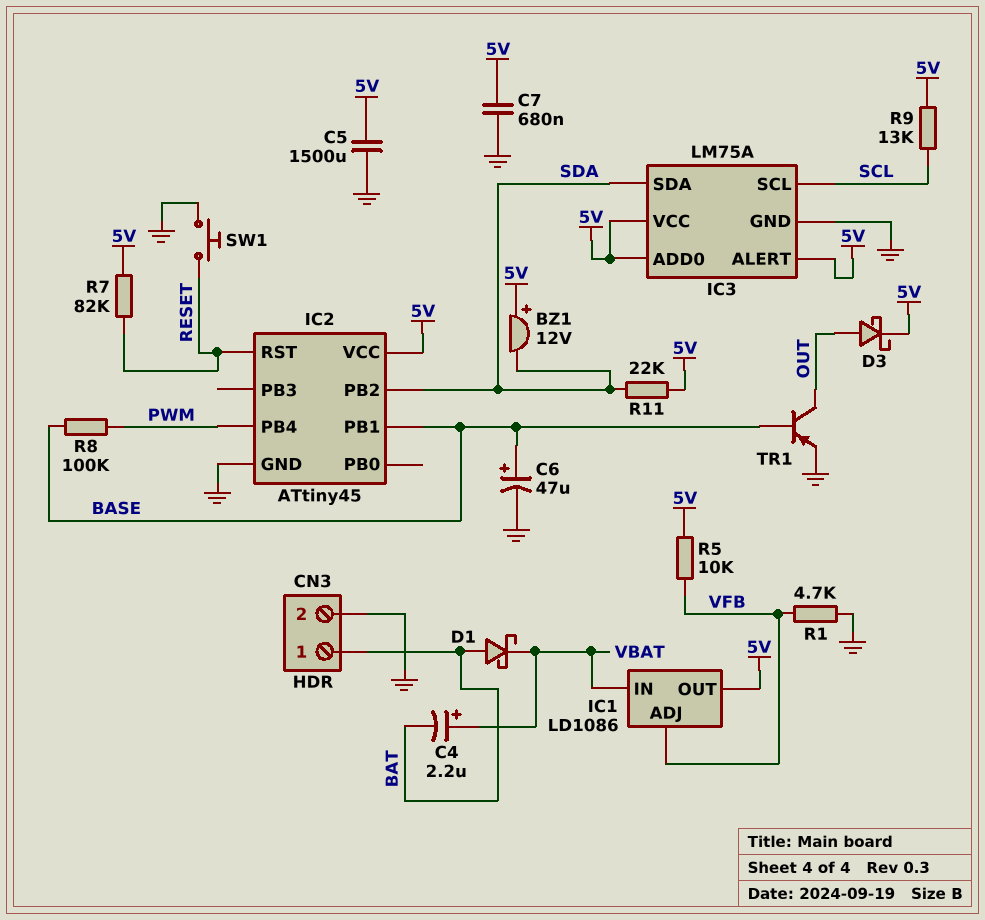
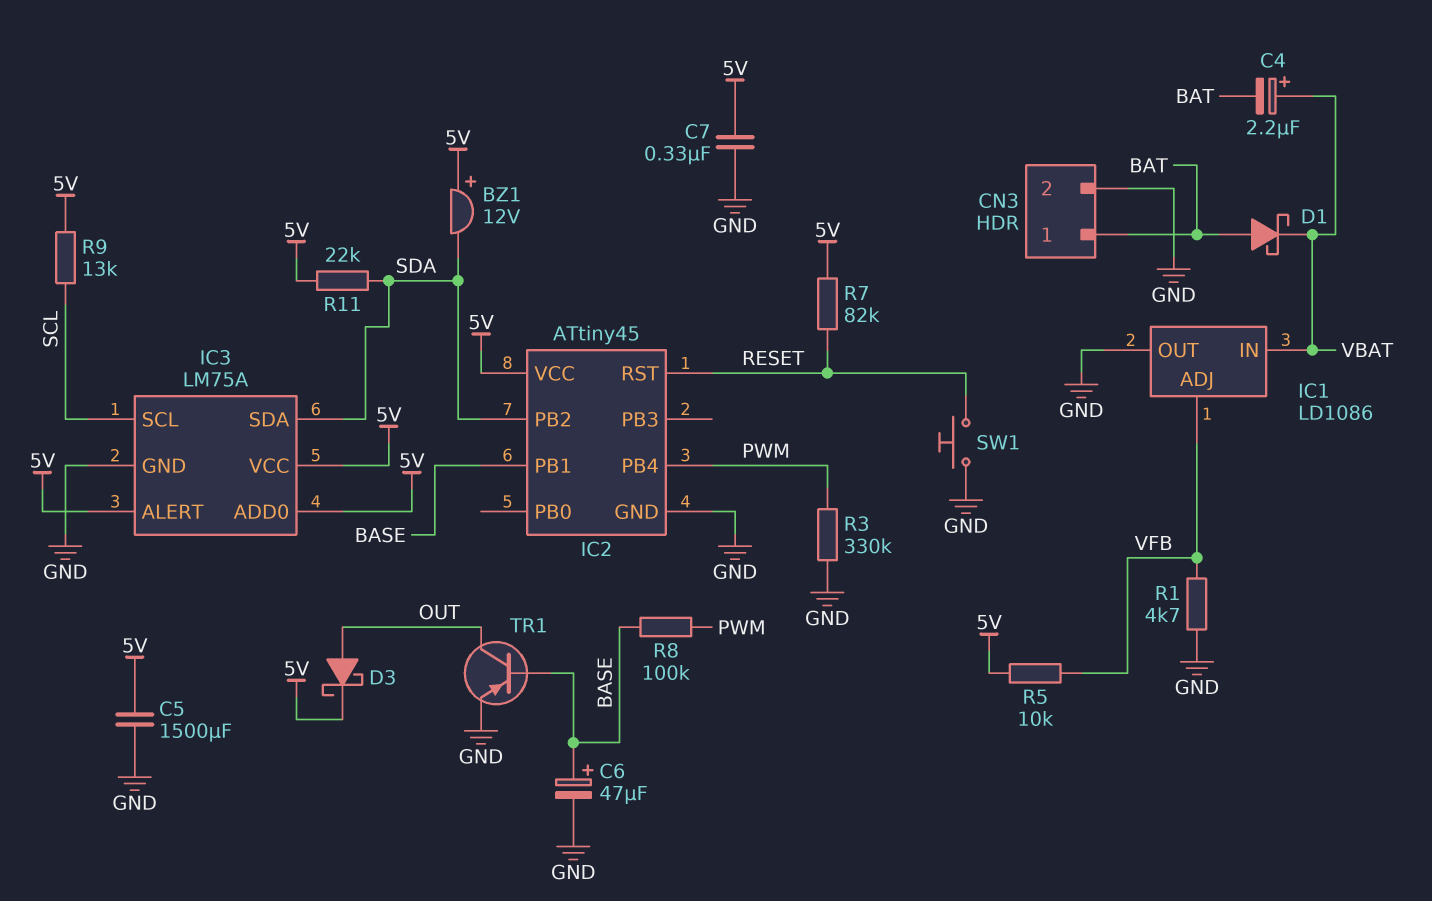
C7: 680nF (5V, GND) -> 330nF (5V, GND)
IC1 pin OUT: 5V -> GND
R3: none -> 330k (GND, PWM)

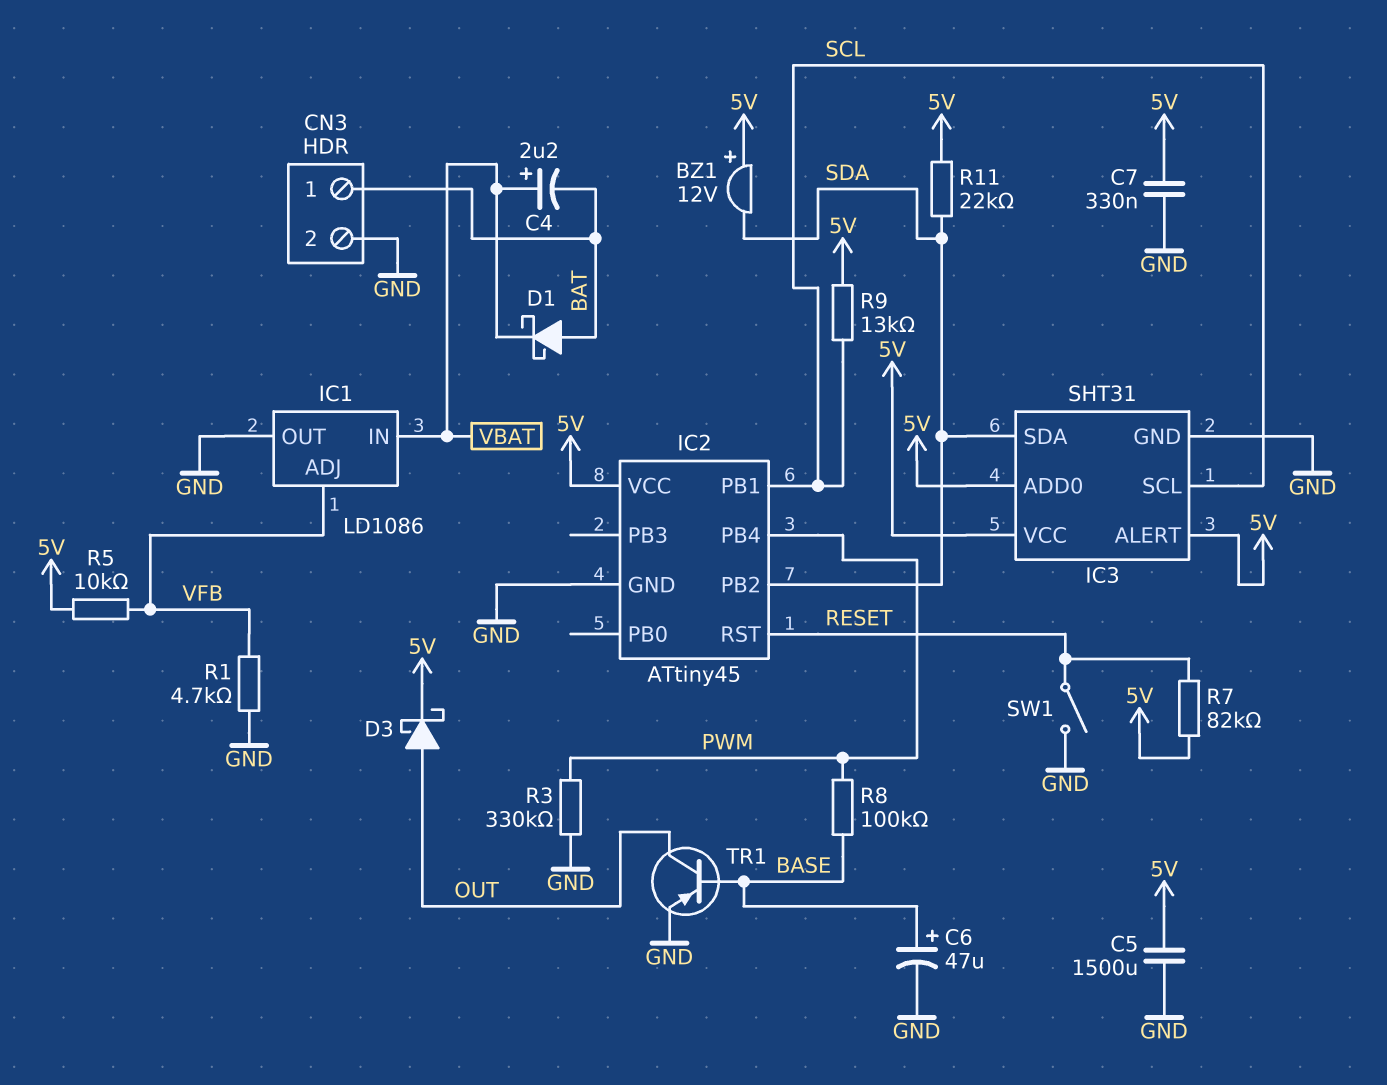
IC2 pin PB1: BASE -> SCL
IC3: LM75A -> SHT31
SW1: button (GND, RESET) -> switch (GND, RESET)

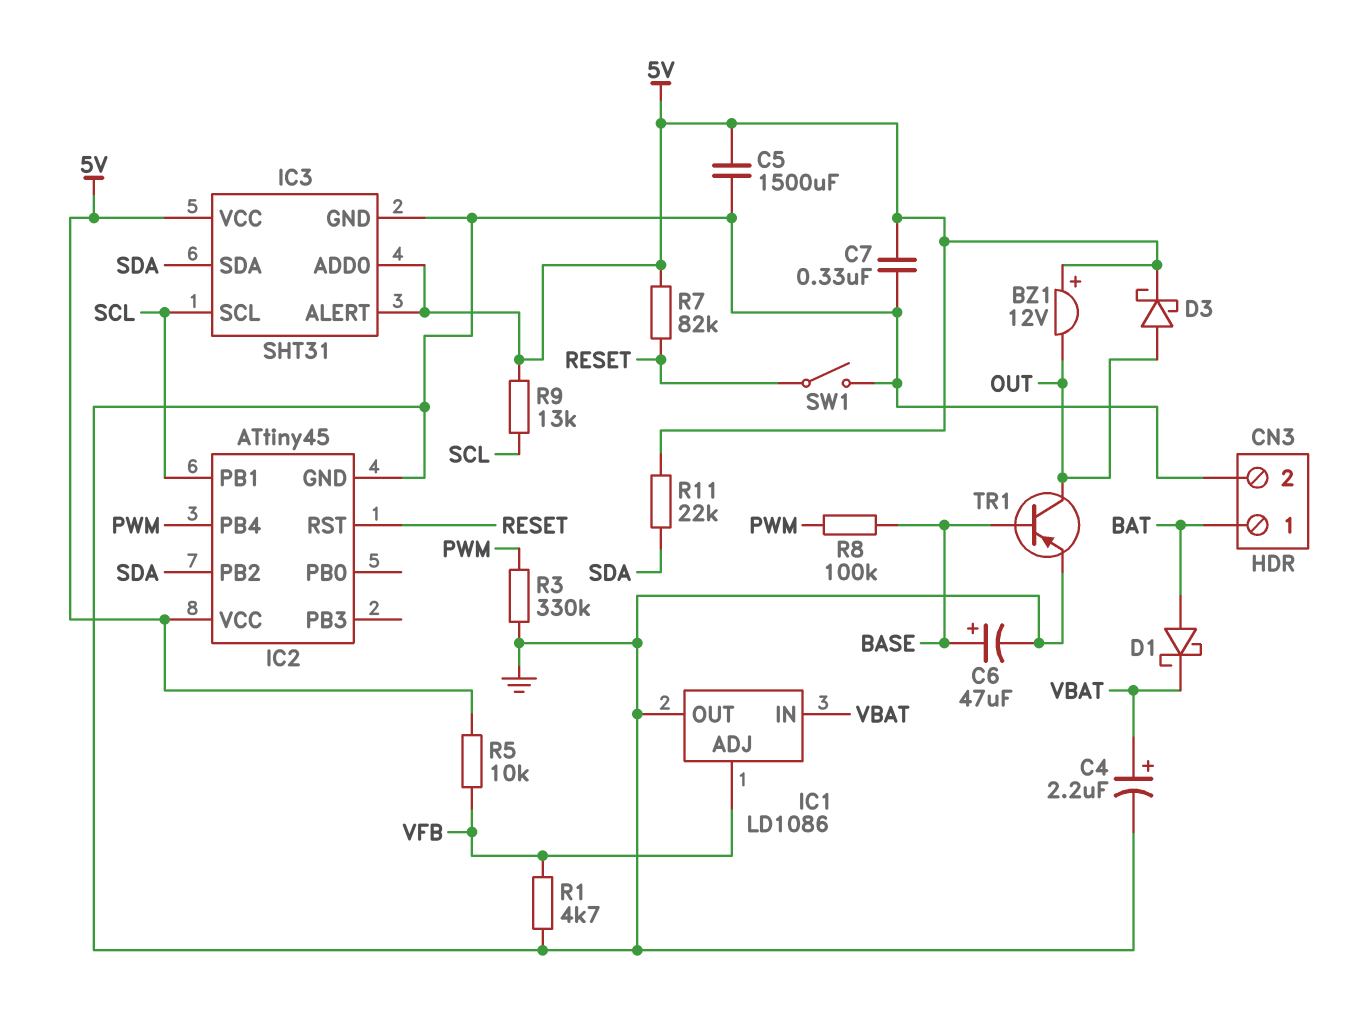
BZ1: buzzer 12V (plus 5V, minus SDA) -> buzzer 12V (plus 5V, minus OUT)
C4: 2.2uF (plus VBAT, minus BAT) -> 2.2uF (plus VBAT, minus GND)

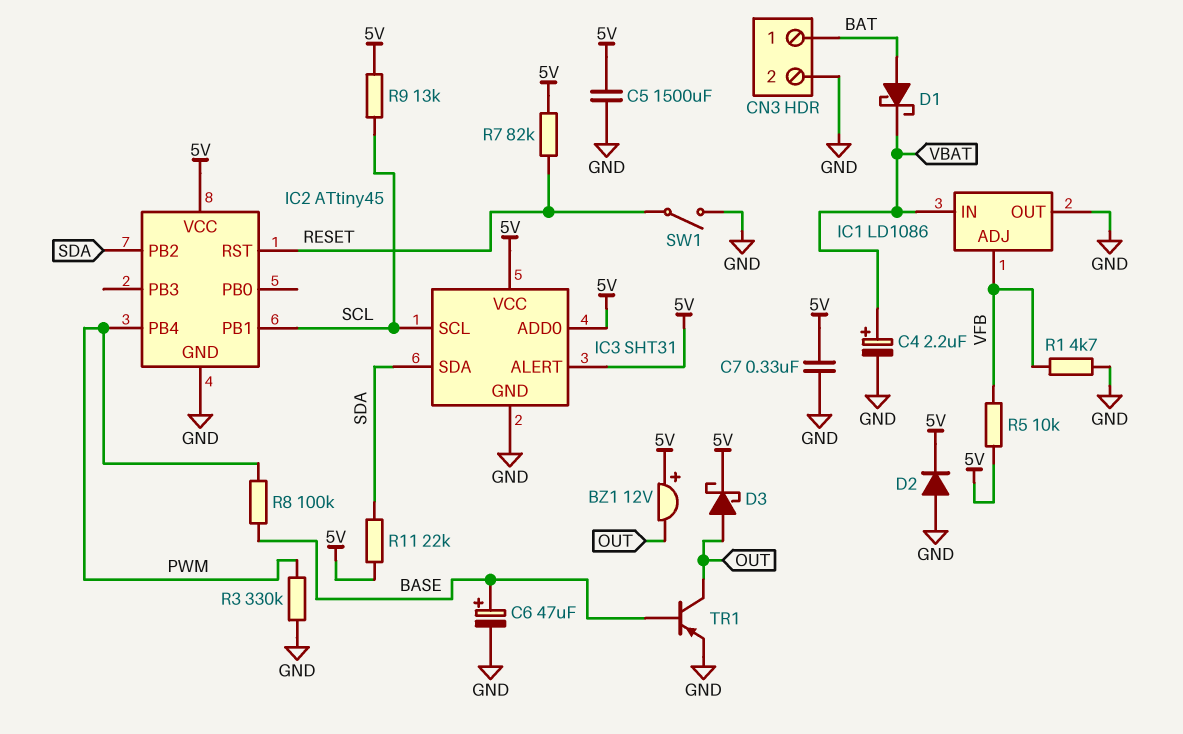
D2: none -> diode (A GND, K 5V)

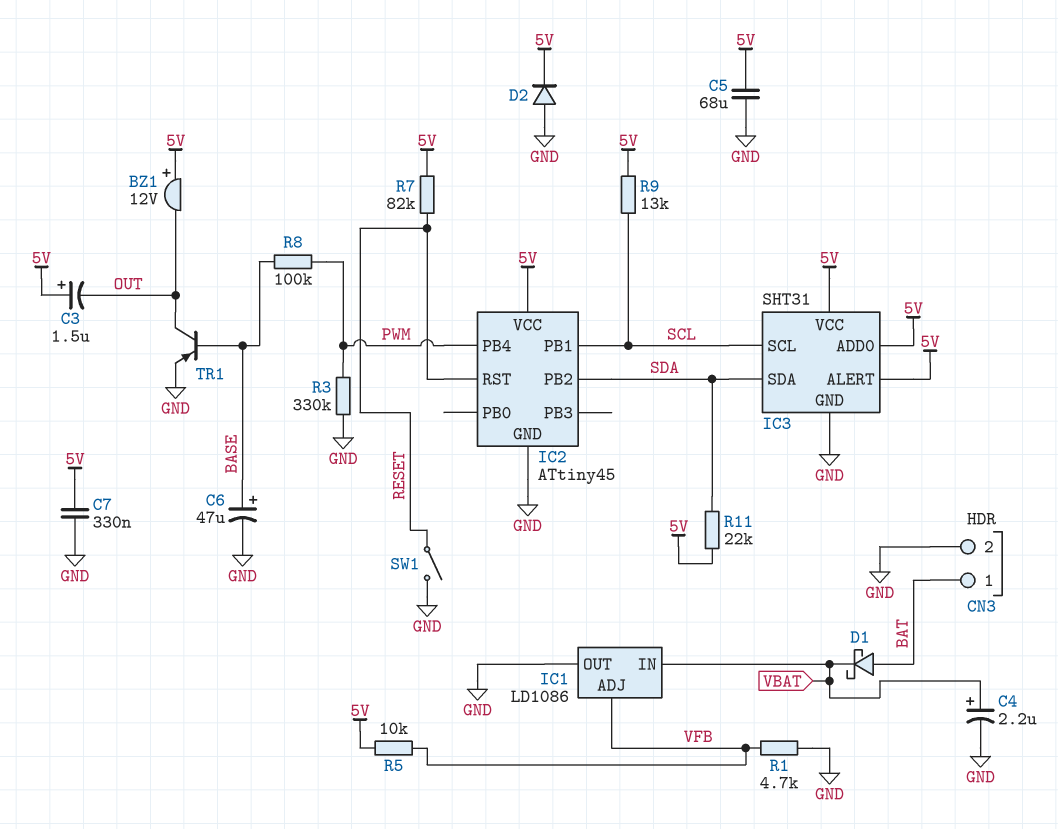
C3: none -> 1.5uF (plus 5V, minus OUT)
C5: 1500uF (5V, GND) -> 68uF (5V, GND)
D3: schottky (A OUT, K 5V) -> none

